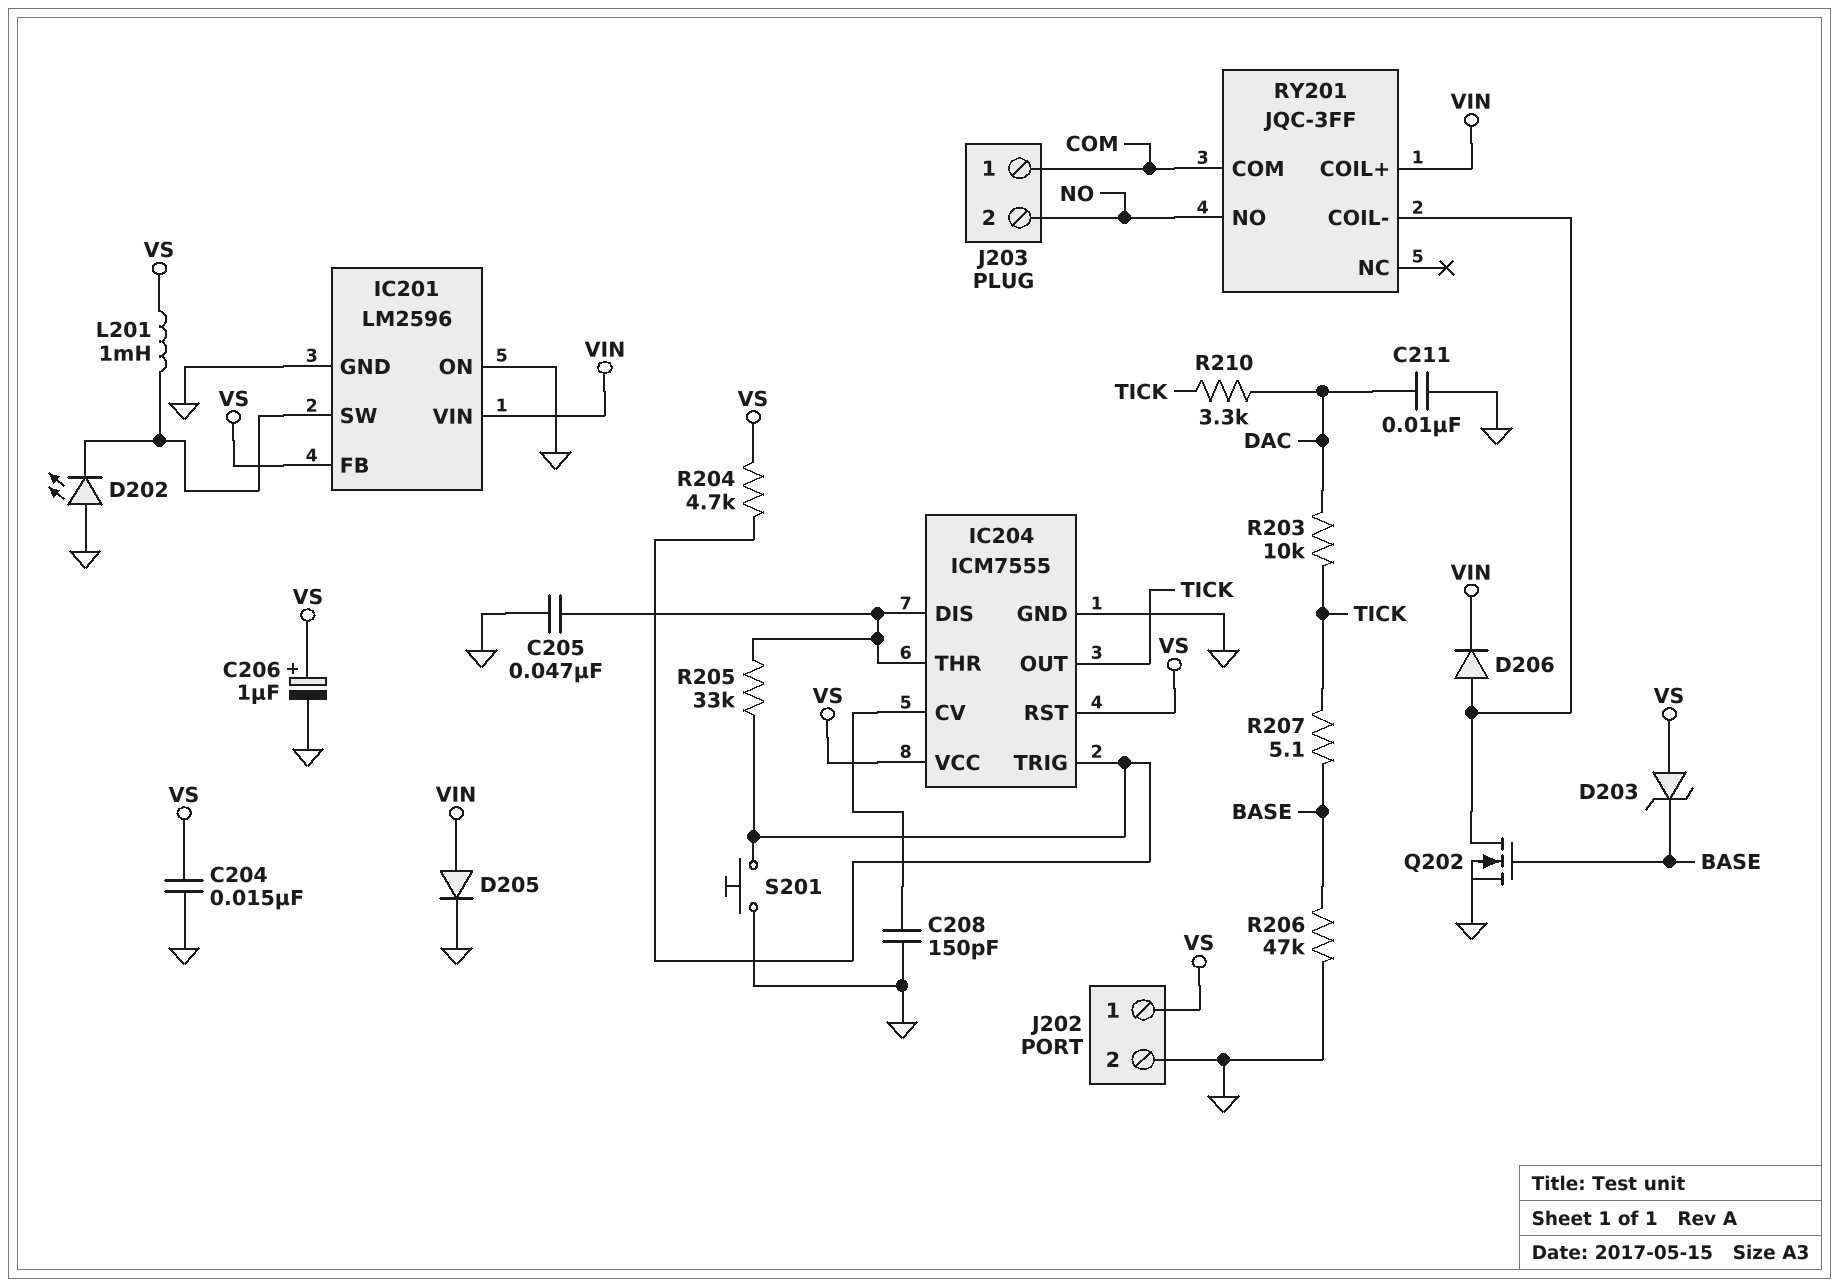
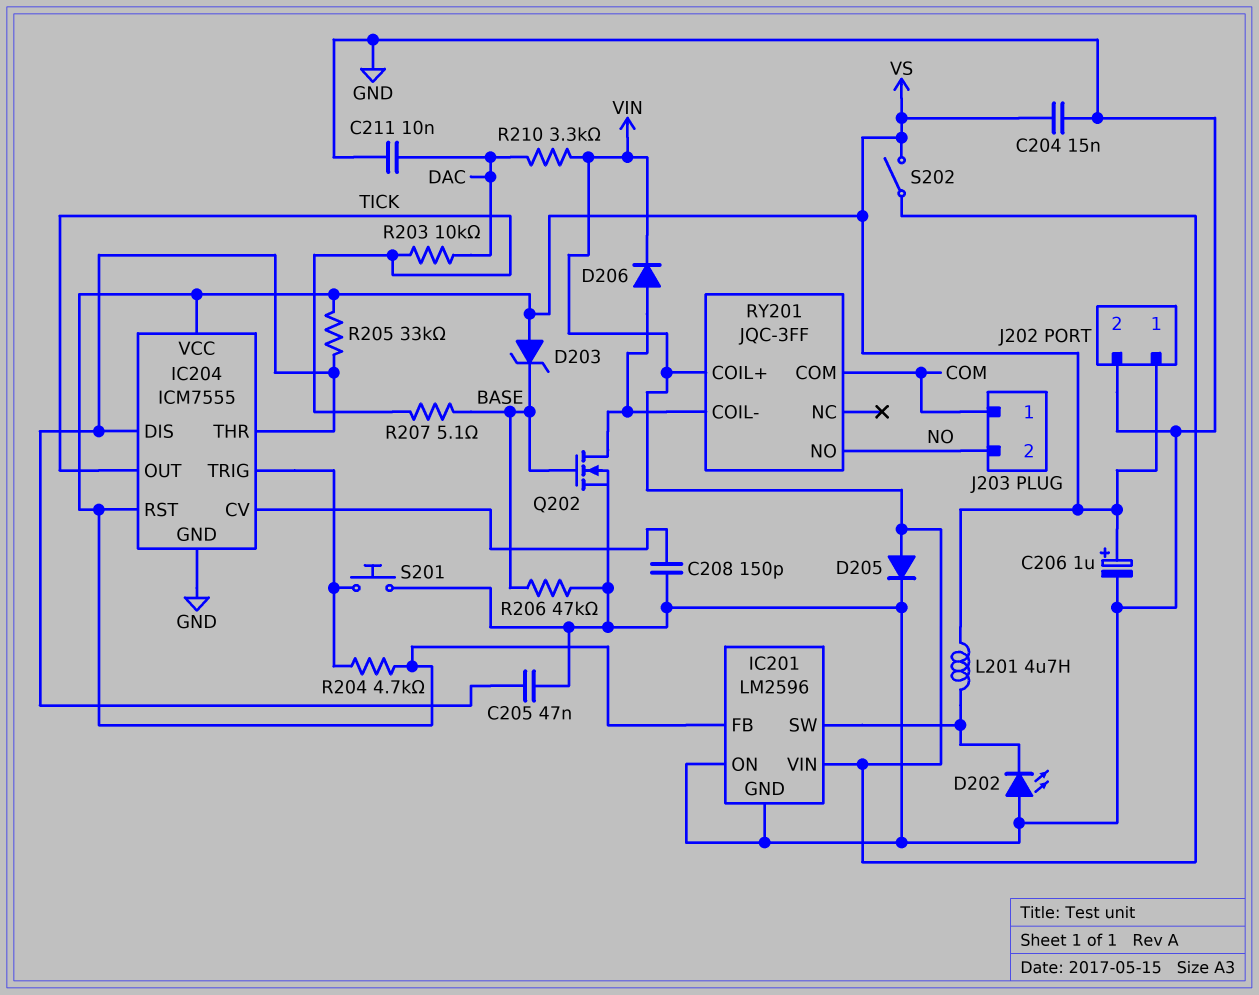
L201: 1mH (IC201/SW, VS) -> 4.7uH (IC201/SW, VS)
R205: 33k (IC204/DIS, IC204/TRIG) -> 33k (IC204/DIS, VS)
R210: 3.3k (DAC, TICK) -> 3.3k (DAC, VIN)
S202: none -> switch (VIN, VS)

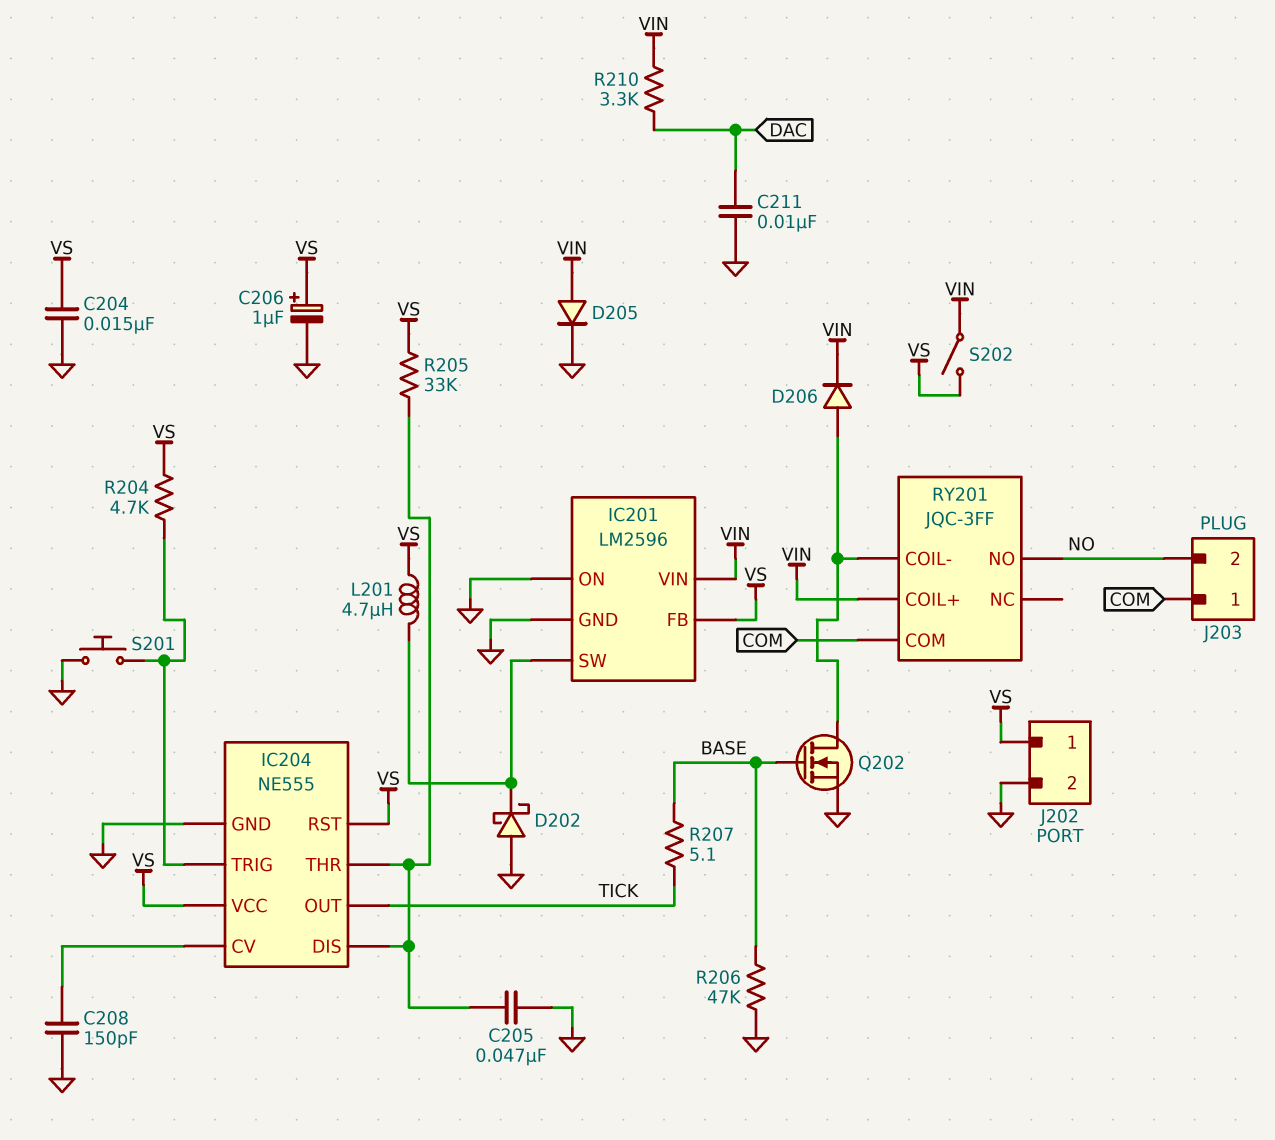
D202: LED (A GND, K IC201/SW) -> schottky (A GND, K IC201/SW)
D203: zener (A VS, K BASE) -> none
IC204: ICM7555 -> NE555
R203: 10k (DAC, TICK) -> none

